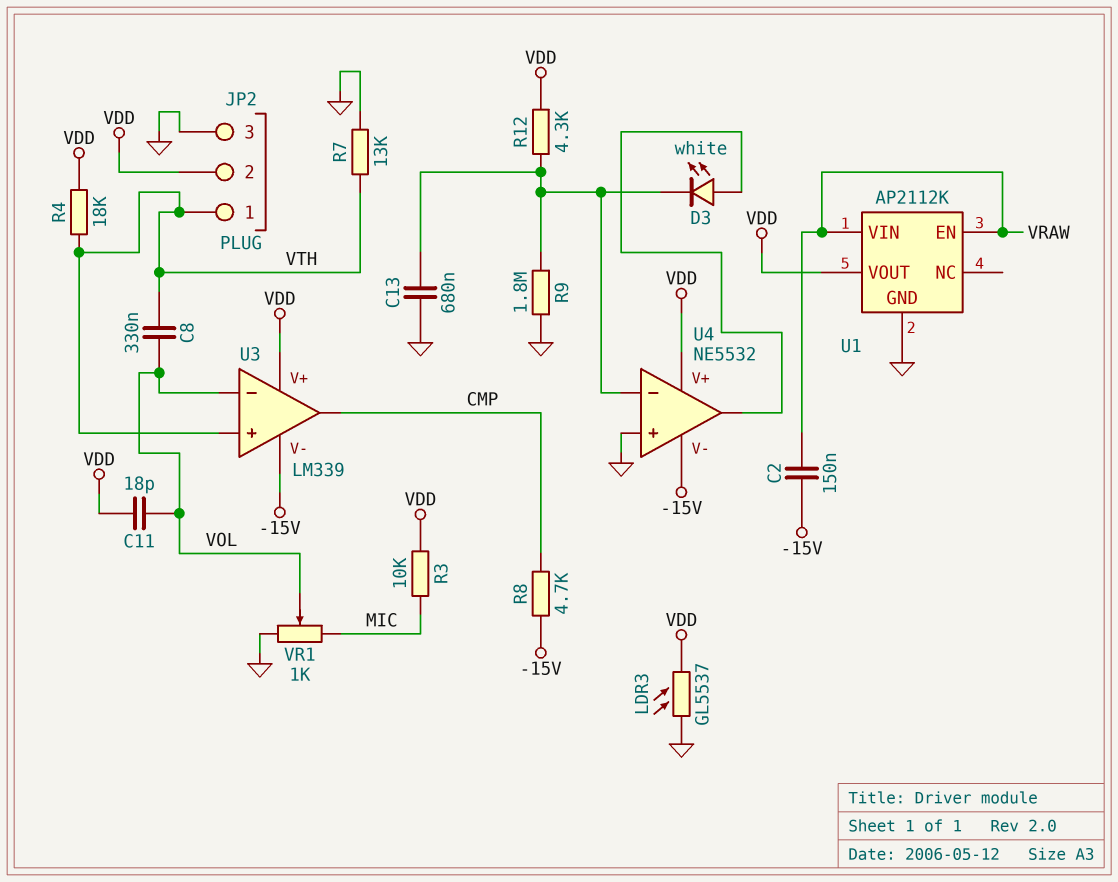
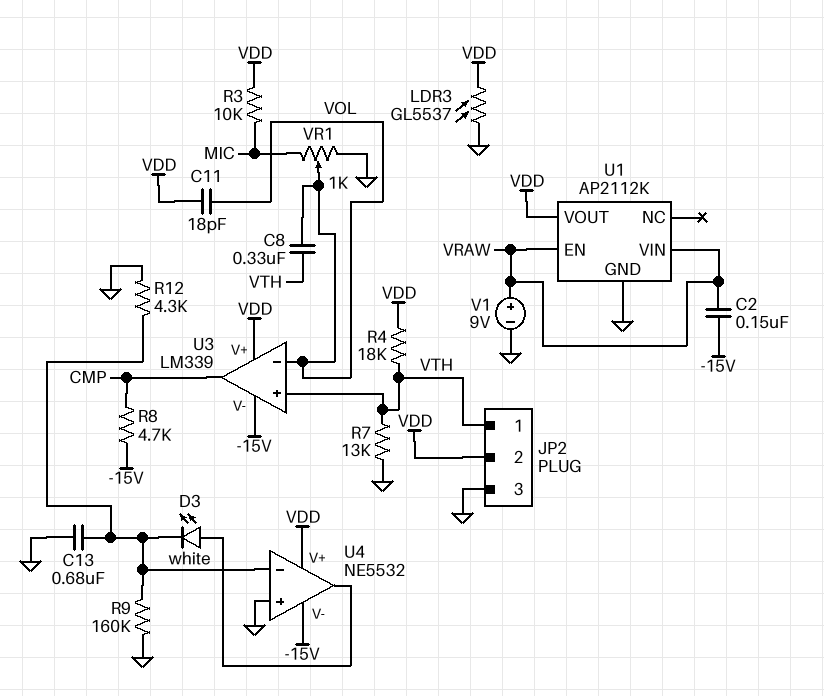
R9: 1.8M (GND, U4/in-) -> 160k (GND, U4/in-)
R12: 4.3k (U4/in-, VDD) -> 4.3k (GND, U4/in-)
V1: none -> 9V (plus VRAW, minus GND)

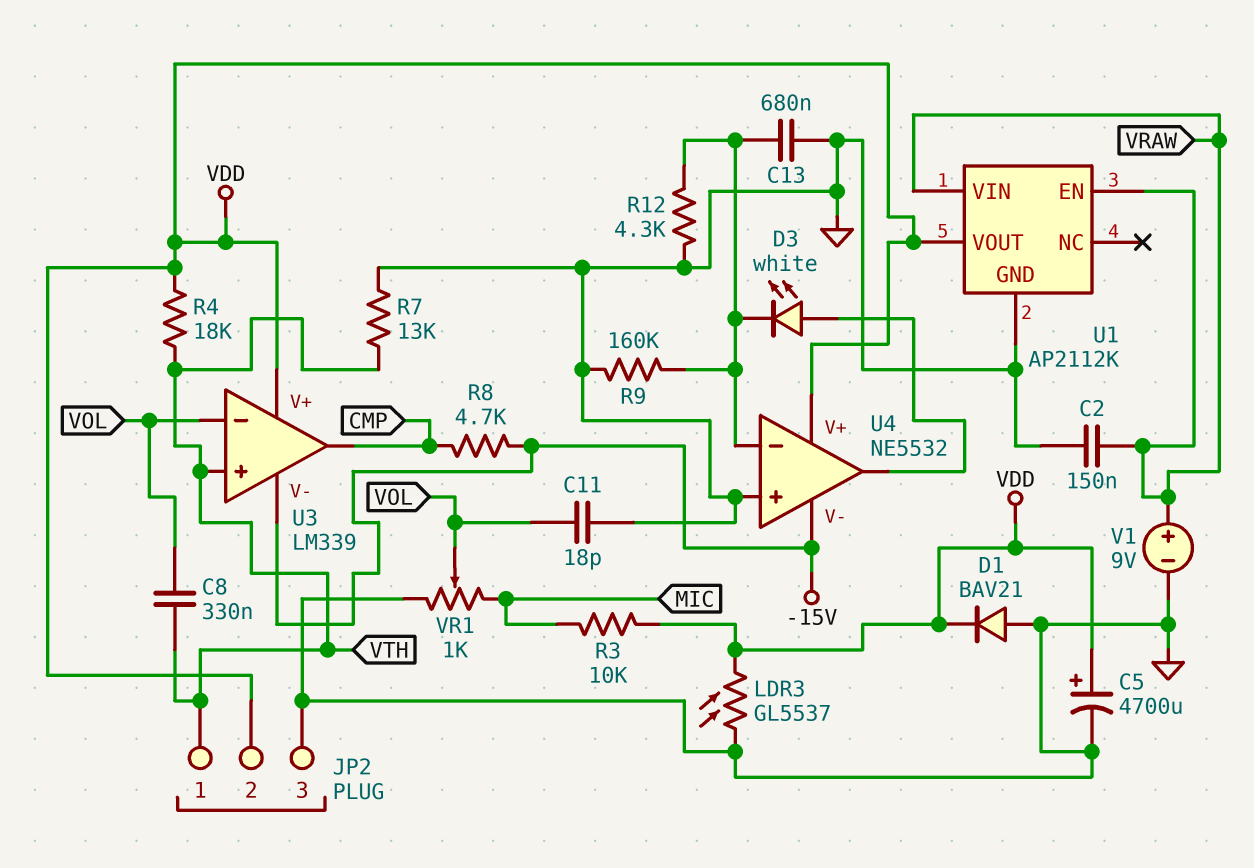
C2: 150nF (-15V, VRAW) -> 150nF (GND, VRAW)
C5: none -> 4700uF (plus VDD, minus GND)
C11: 18pF (VDD, VOL) -> 18pF (GND, VOL)
D1: none -> diode BAV21 (A GND, K VDD)

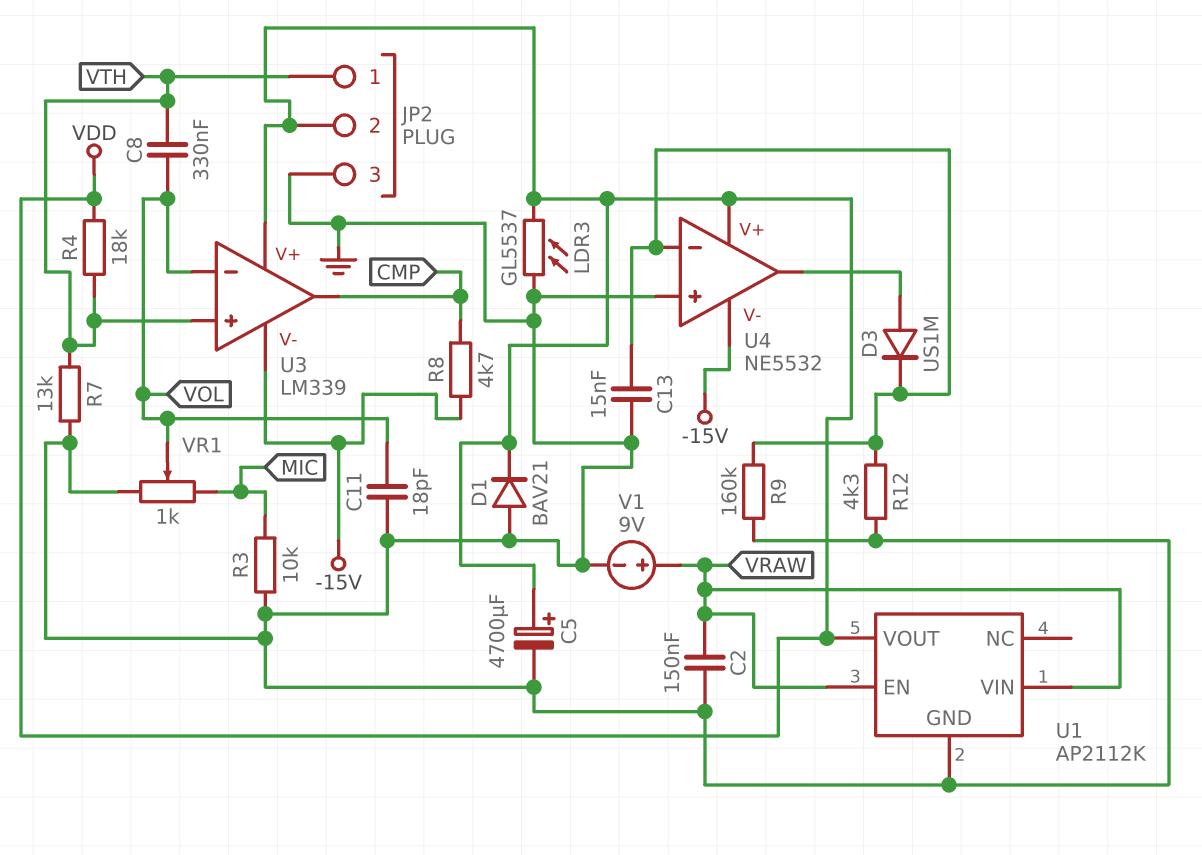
C13: 680nF (GND, U4/in-) -> 15nF (GND, U4/in-)
D3: LED white (A U4/out, K U4/in-) -> diode US1M (A U4/out, K U4/in-)
R3: 10k (MIC, VDD) -> 10k (GND, MIC)

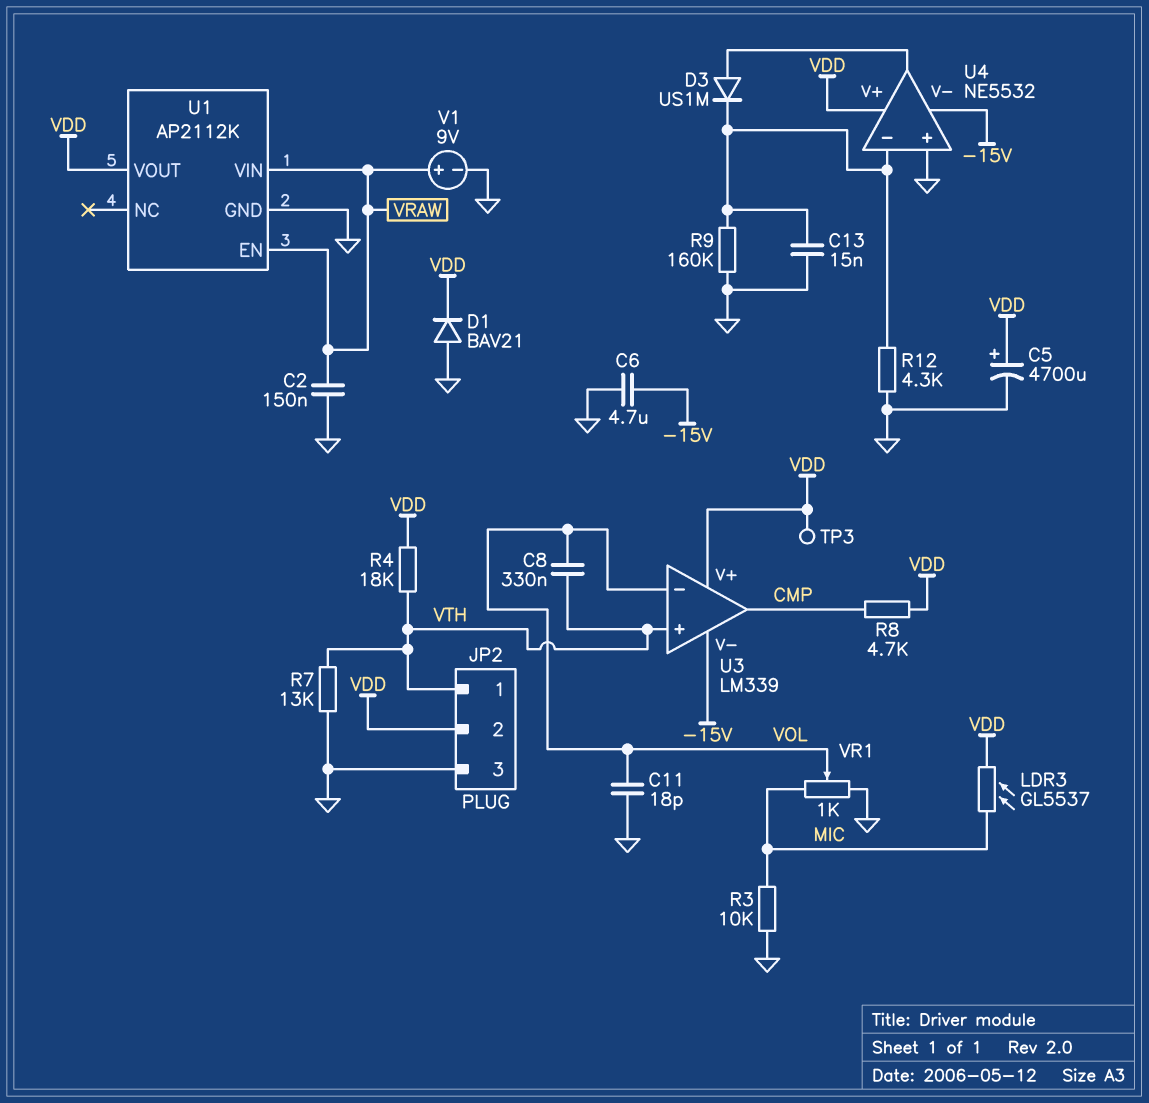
C6: none -> 4.7uF (-15V, GND)
LDR3: GL5537 (GND, VDD) -> GL5537 (MIC, VDD)
R8: 4.7k (-15V, CMP) -> 4.7k (CMP, VDD)
TP3: none -> test point (VDD)

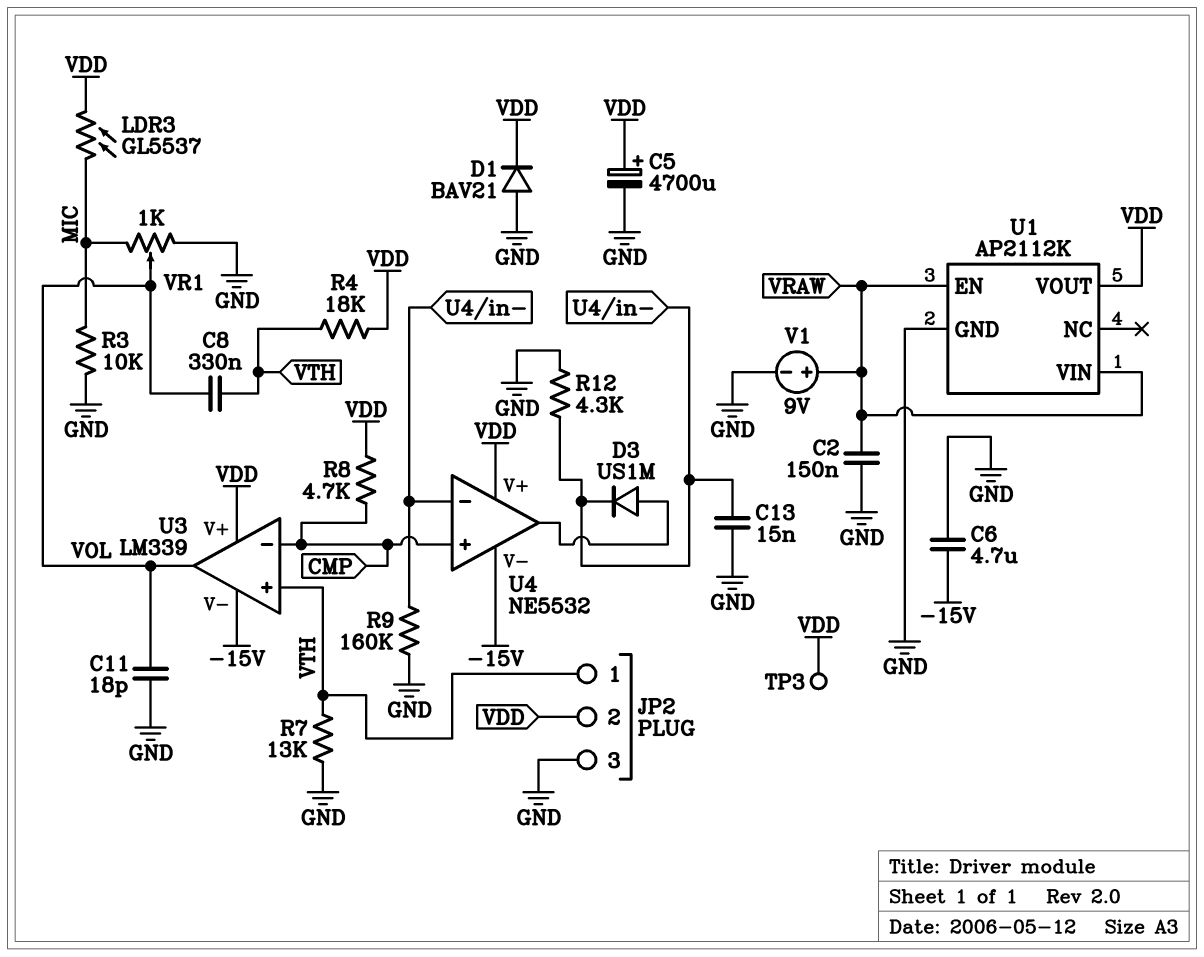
U3 pin in-: VOL -> CMP
U3 pin out: CMP -> VOL
U4 pin in+: GND -> CMP

